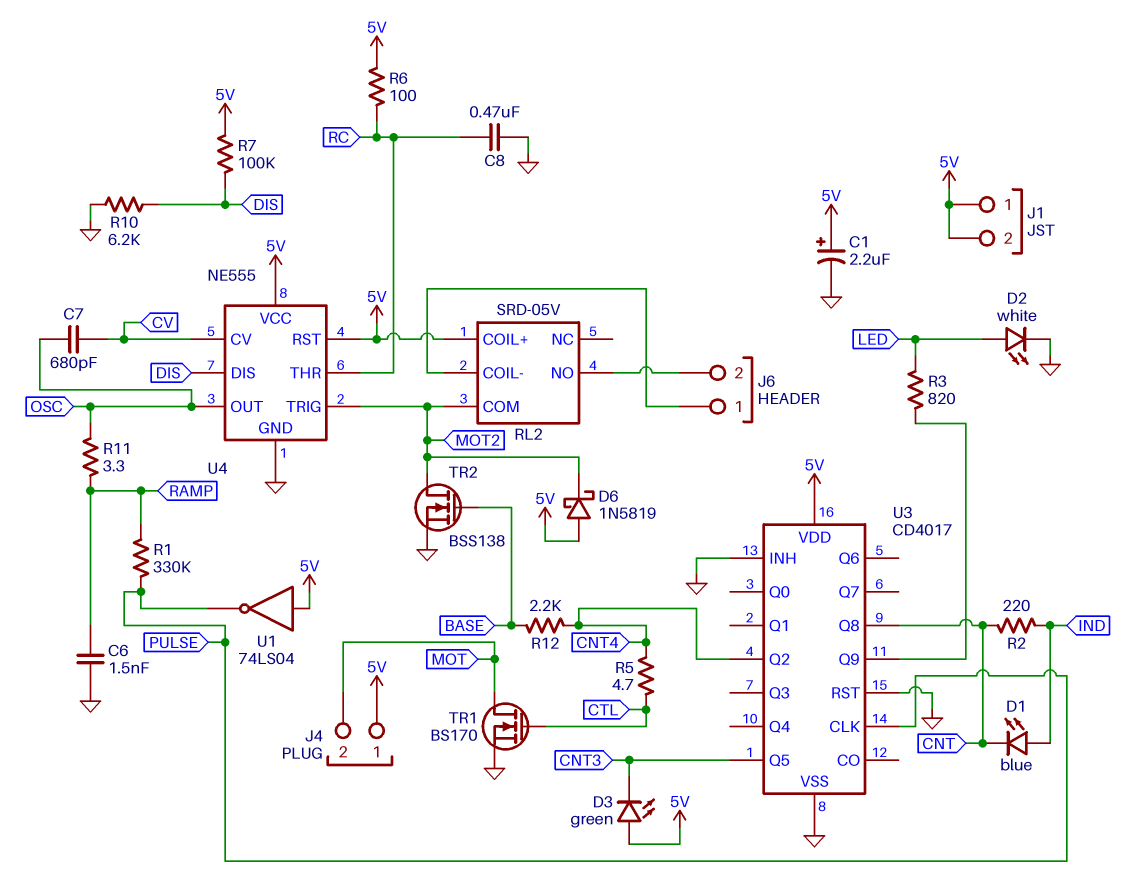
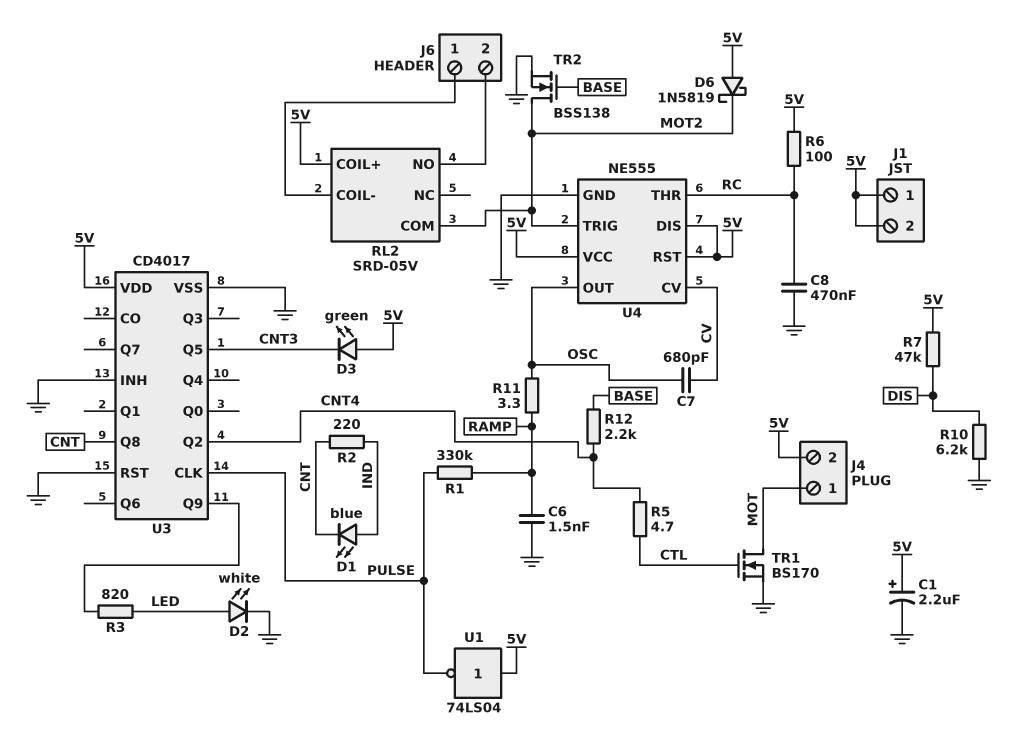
J4 pin 1: 5V -> MOT
J4 pin 2: MOT -> 5V
R7: 100k (5V, DIS) -> 47k (5V, DIS)
U4 pin DIS: DIS -> 5V

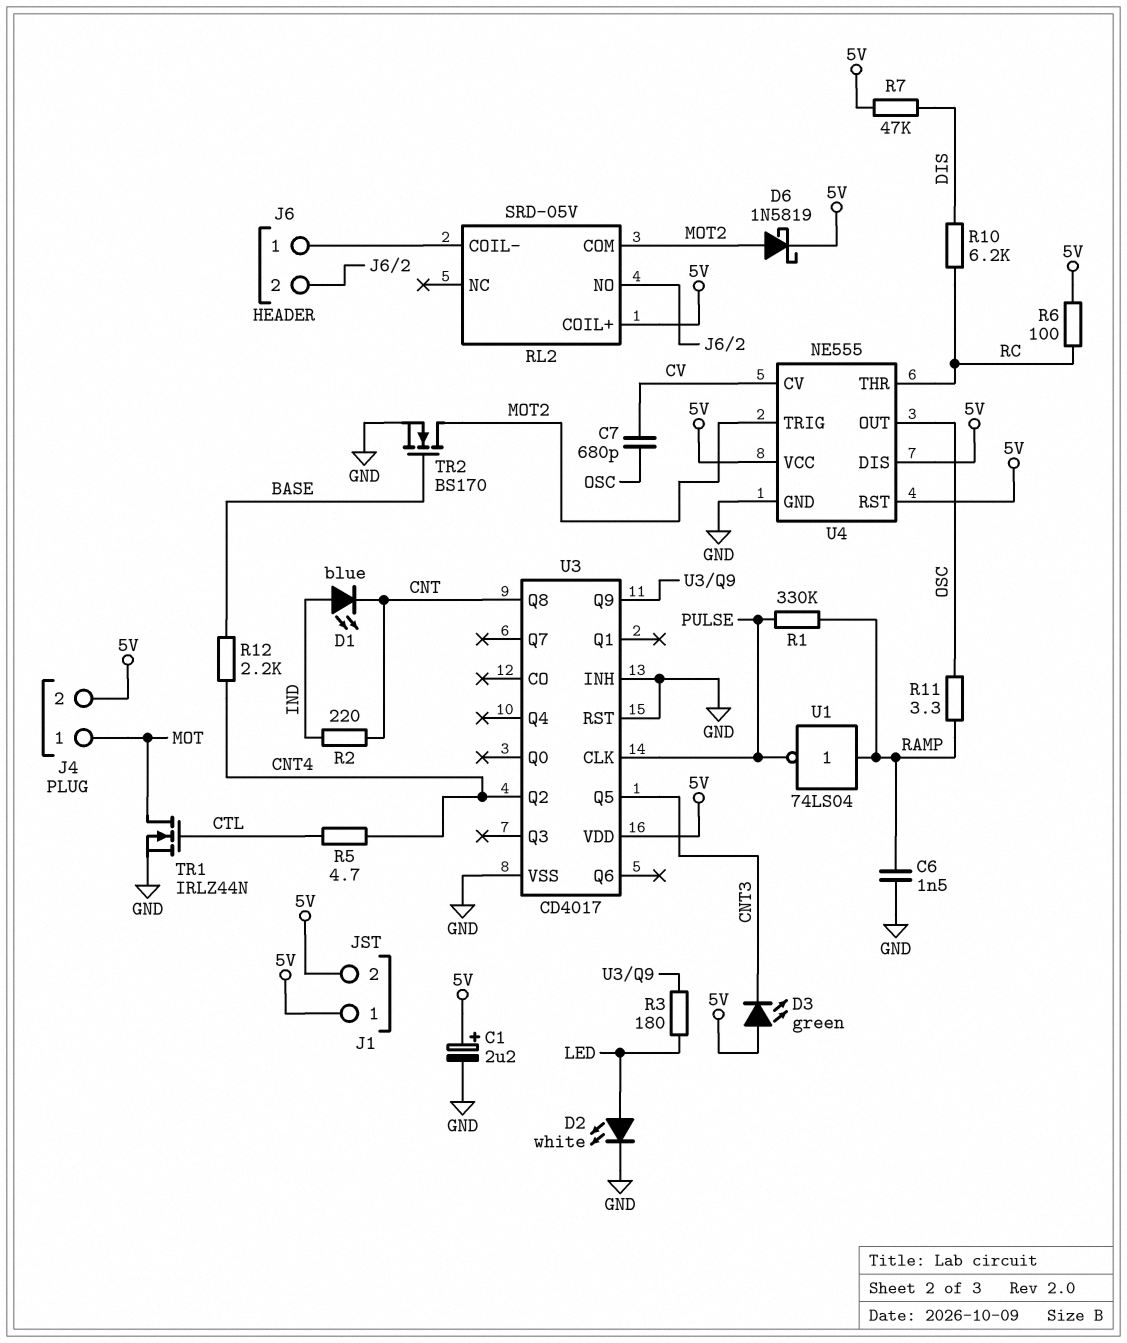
C8: 470nF (GND, RC) -> none
D6: schottky 1N5819 (A 5V, K MOT2) -> schottky 1N5819 (A MOT2, K 5V)
R3: 820 (LED, U3/Q9) -> 180 (LED, U3/Q9)
R10: 6.2k (DIS, GND) -> 6.2k (DIS, RC)
TR1: NMOS BS170 (G CTL, D MOT, S GND) -> NMOS IRLZ44N (G CTL, D MOT, S GND)
TR2: NMOS BSS138 (G BASE, D MOT2, S GND) -> NMOS BS170 (G BASE, D MOT2, S GND)
U1: NOT 74LS04 (in 5V, out PULSE) -> NOT 74LS04 (in RAMP, out PULSE)

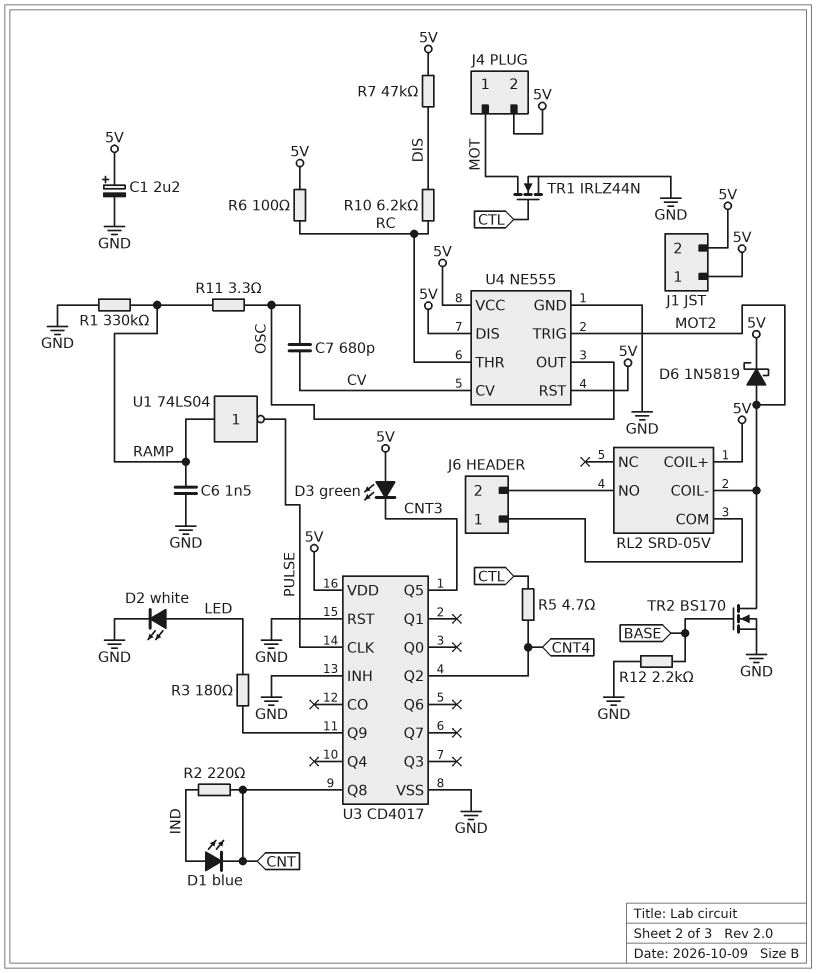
R1: 330k (PULSE, RAMP) -> 330k (GND, RAMP)
R12: 2.2k (BASE, CNT4) -> 2.2k (BASE, GND)
RL2 pin COIL-: J6/1 -> MOT2
RL2 pin COM: MOT2 -> J6/1

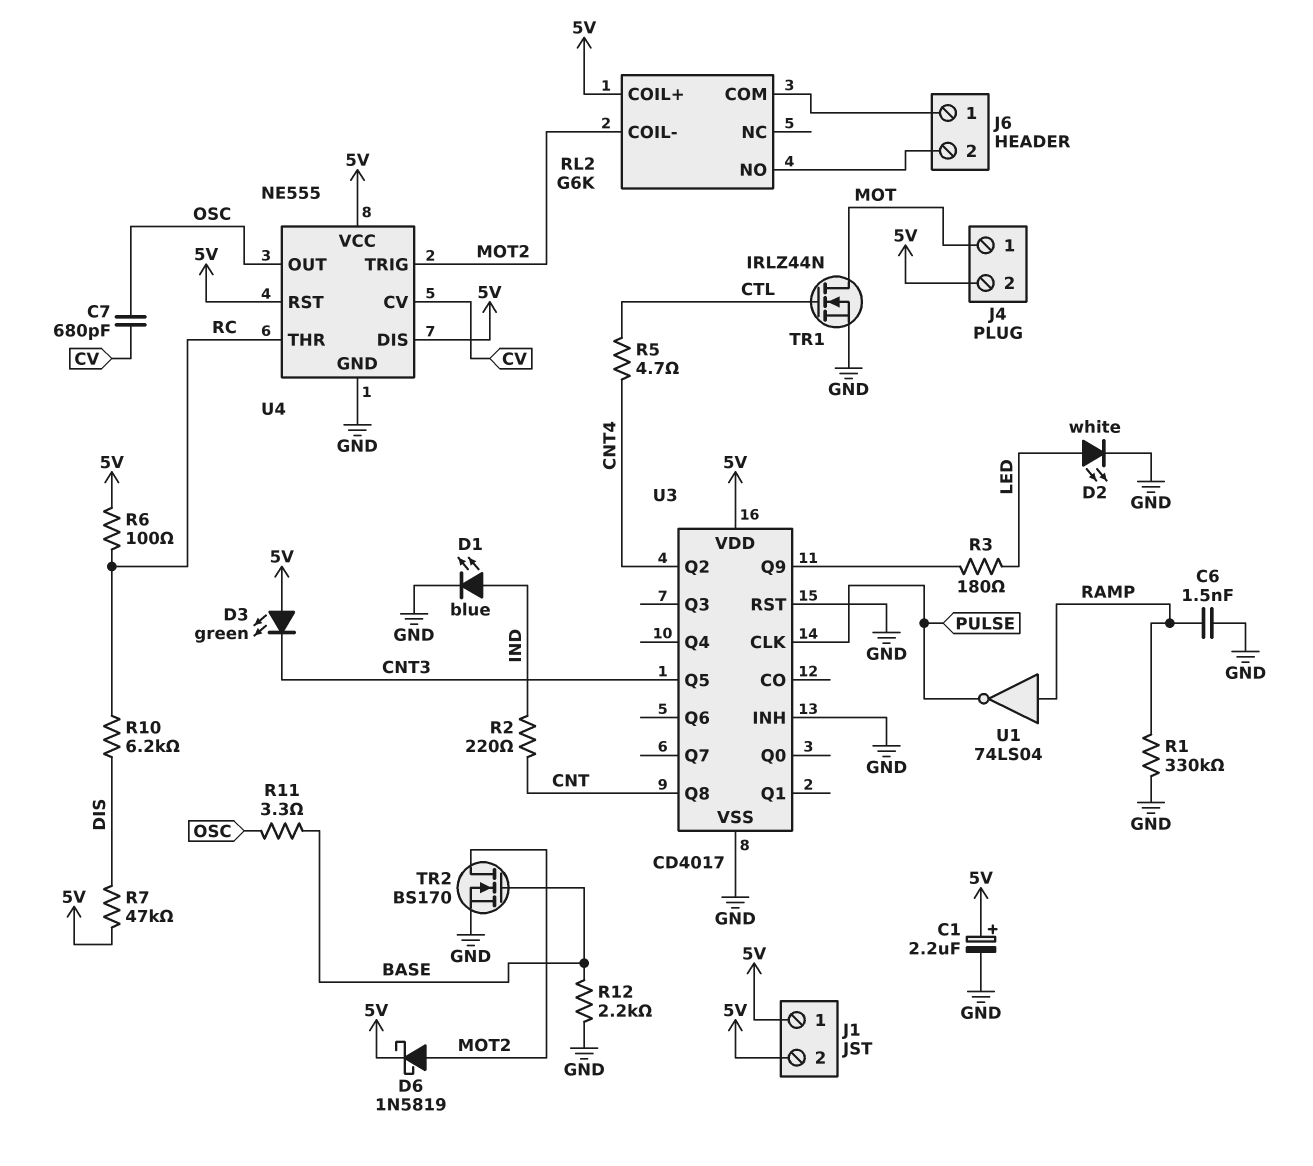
D1: LED blue (A IND, K CNT) -> LED blue (A IND, K GND)
R11: 3.3 (OSC, RAMP) -> 3.3 (BASE, OSC)
RL2: SRD-05V -> G6K

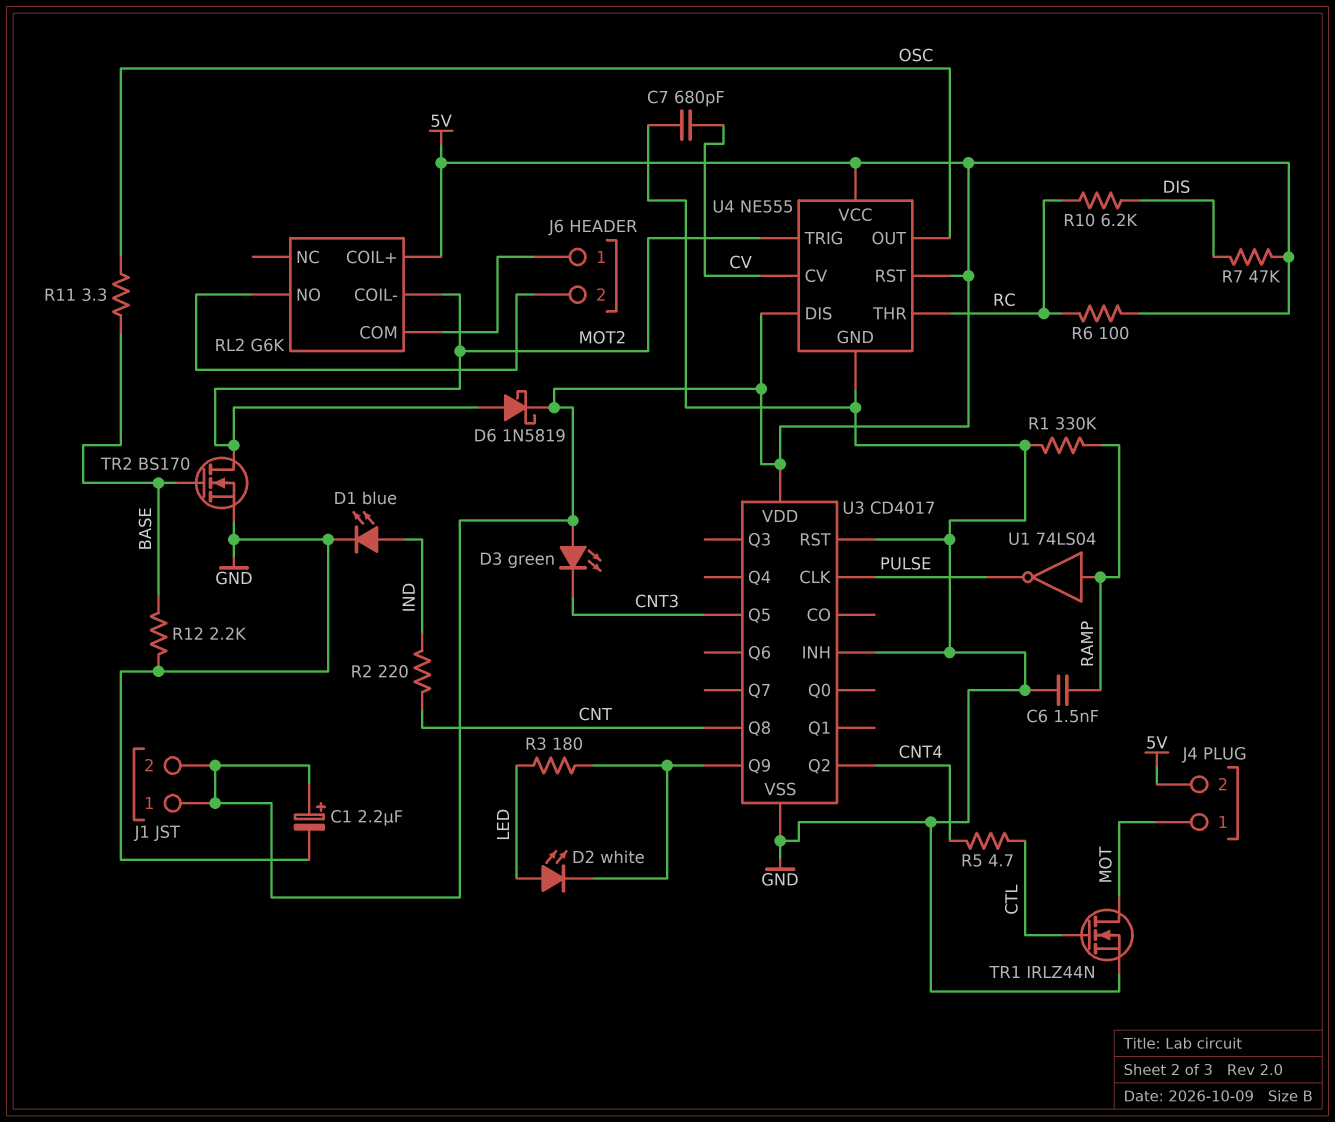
C7: 680pF (CV, OSC) -> 680pF (CV, GND)
D2: LED white (A LED, K GND) -> LED white (A LED, K U3/Q9)

